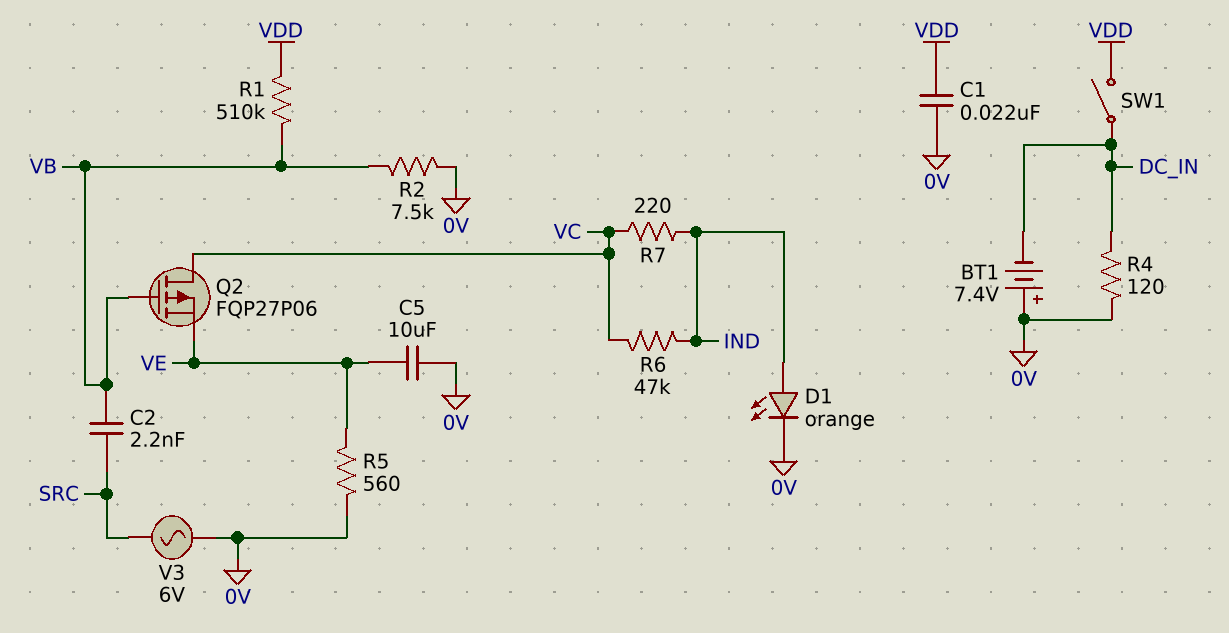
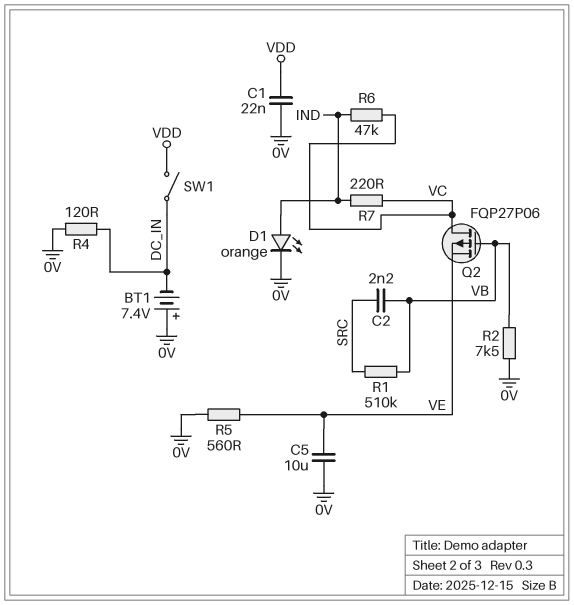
R1: 510k (VB, VDD) -> 510k (SRC, VB)
V3: AC 6V (0V, SRC) -> none

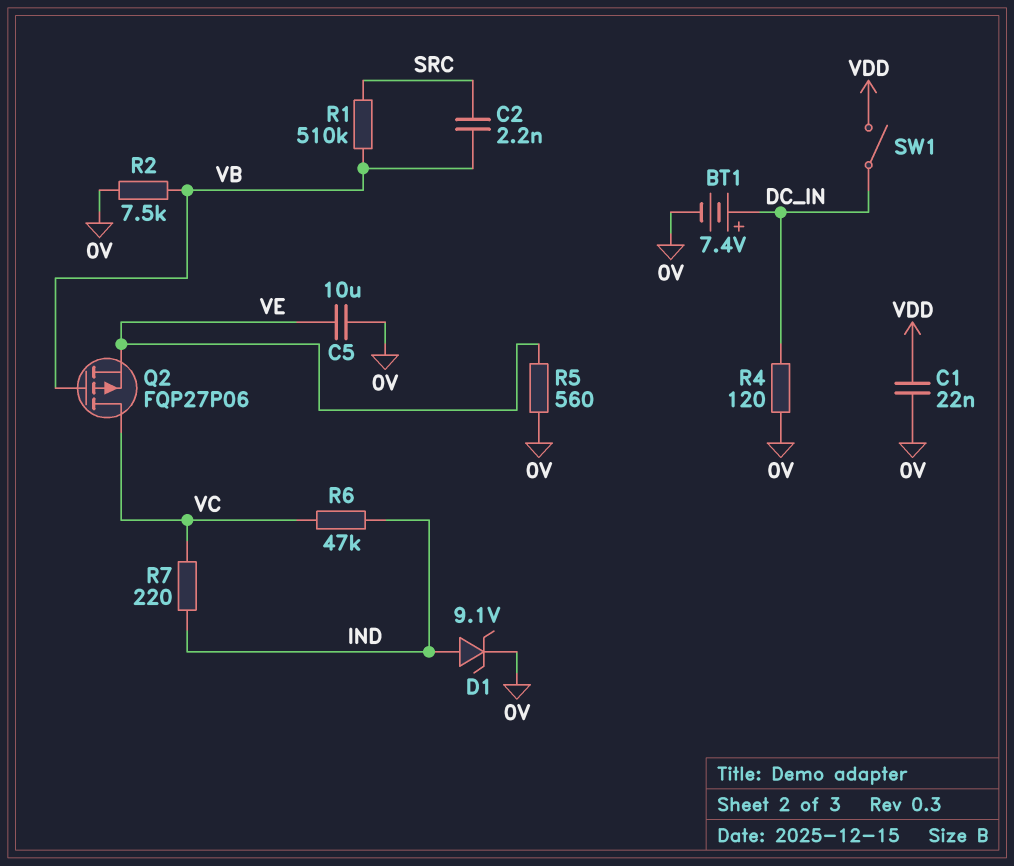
BT1: 7.4V (plus 0V, minus DC_IN) -> 7.4V (plus DC_IN, minus 0V)
D1: LED orange (A IND, K 0V) -> zener 9.1V (A IND, K 0V)

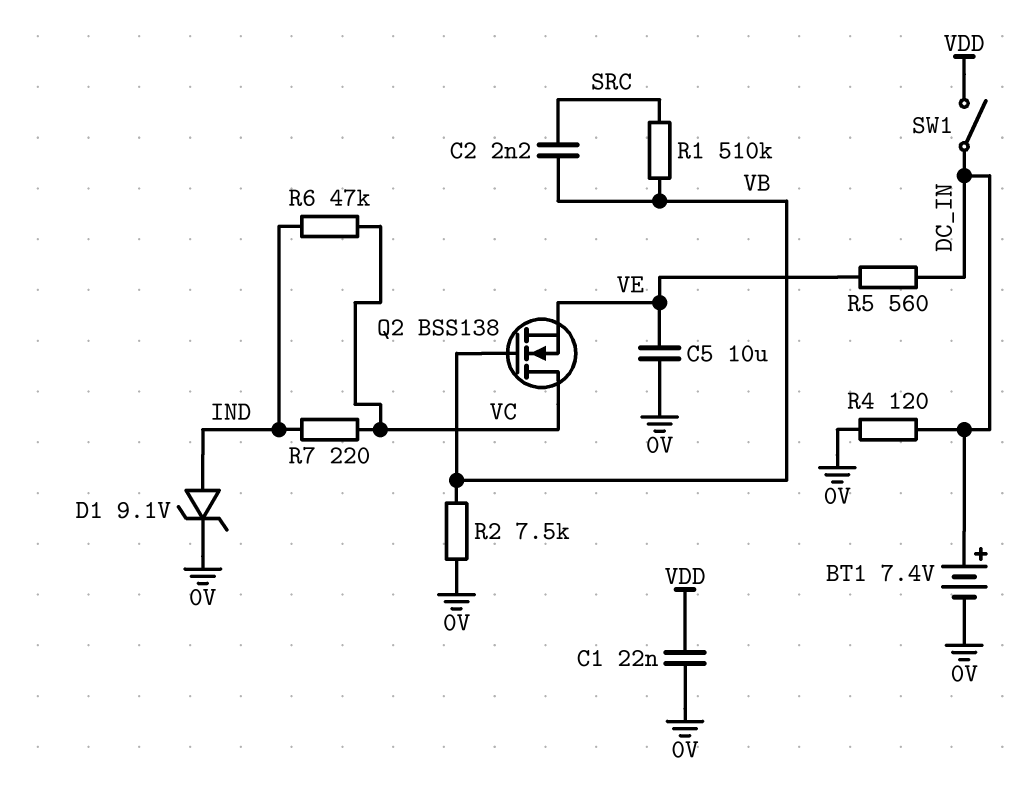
Q2: PMOS FQP27P06 (G VB, D VC, S VE) -> NMOS BSS138 (G VB, D VC, S VE)
R5: 560 (0V, VE) -> 560 (DC_IN, VE)

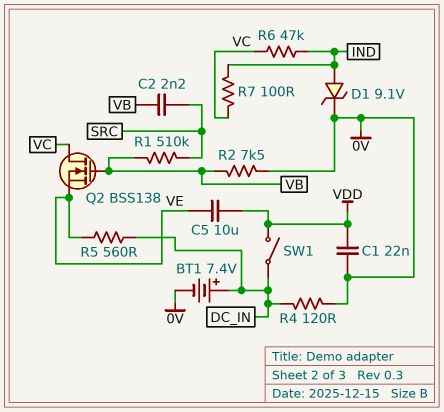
C5: 10uF (0V, VE) -> 10uF (VDD, VE)
R7: 220 (IND, VC) -> 100 (IND, VC)

